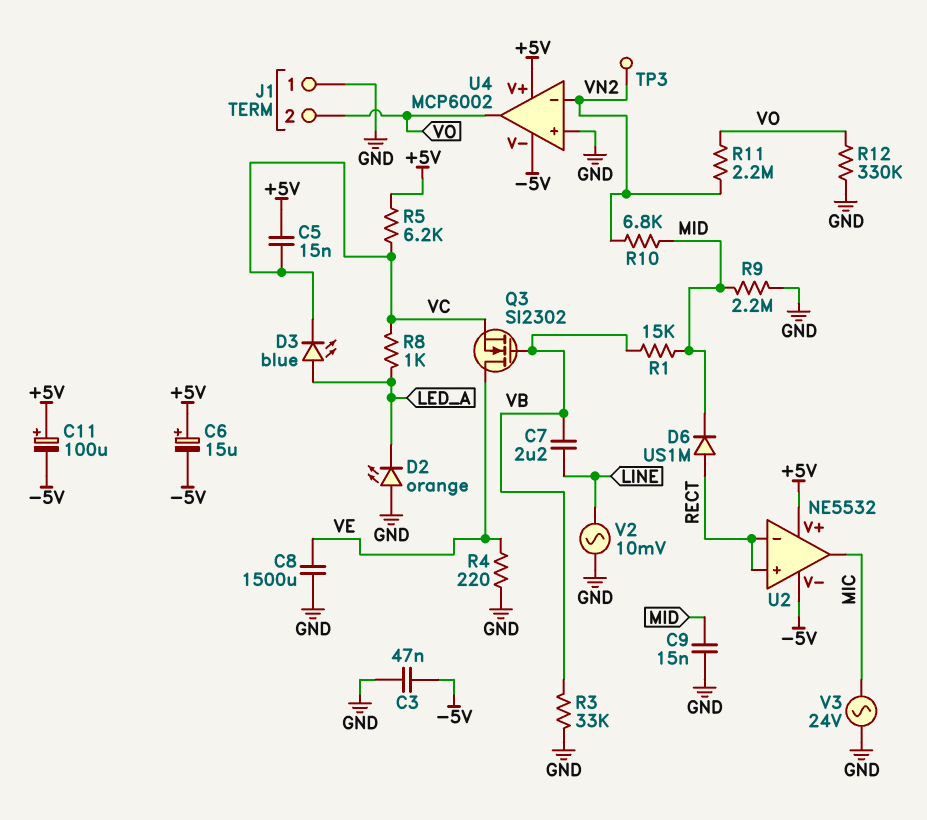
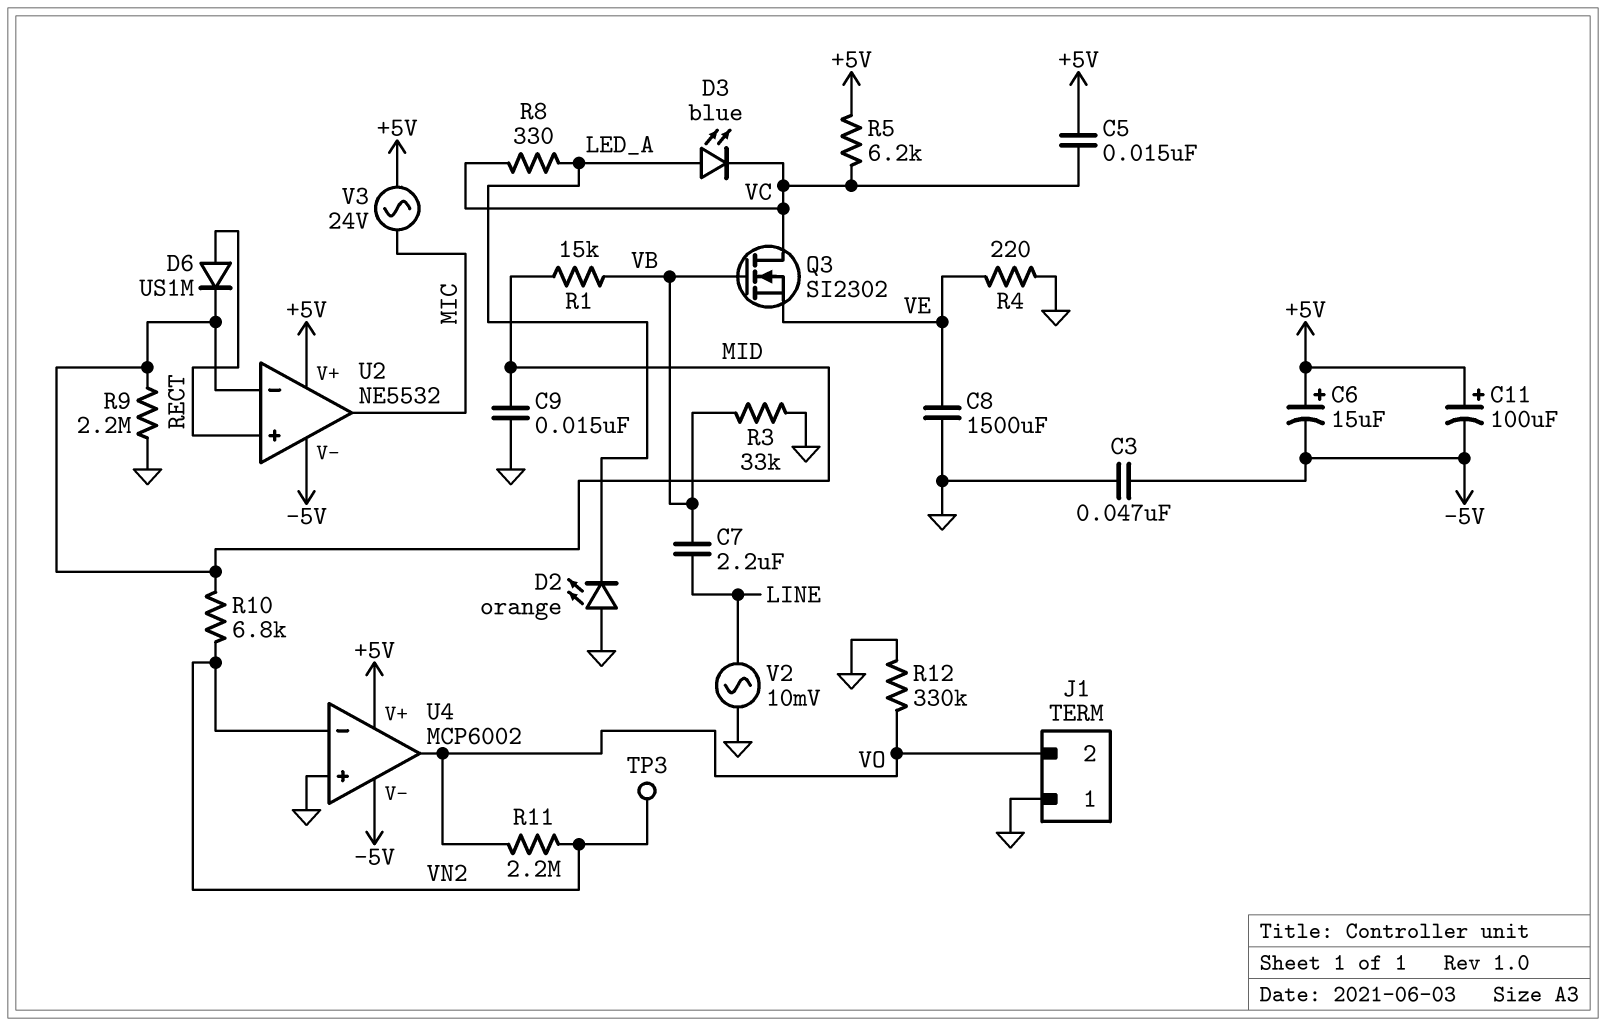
Q3: NMOS SI2302 (G VB, D VE, S VC) -> NMOS SI2302 (G VB, D VC, S VE)
R8: 1k (LED_A, VC) -> 330 (LED_A, VC)
U2 pin in-: RECT -> MID
V3: AC 24V (GND, MIC) -> AC 24V (+5V, MIC)

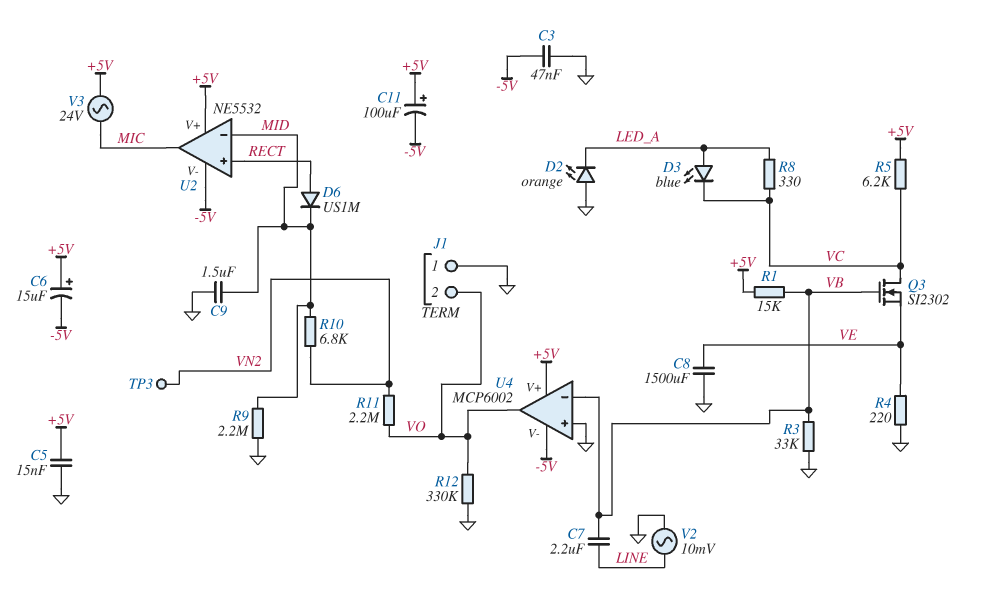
C5: 15nF (+5V, VC) -> 15nF (+5V, GND)
C9: 15nF (GND, MID) -> 1.5uF (GND, MID)
R1: 15k (MID, VB) -> 15k (+5V, VB)
U4 pin in-: VN2 -> VB

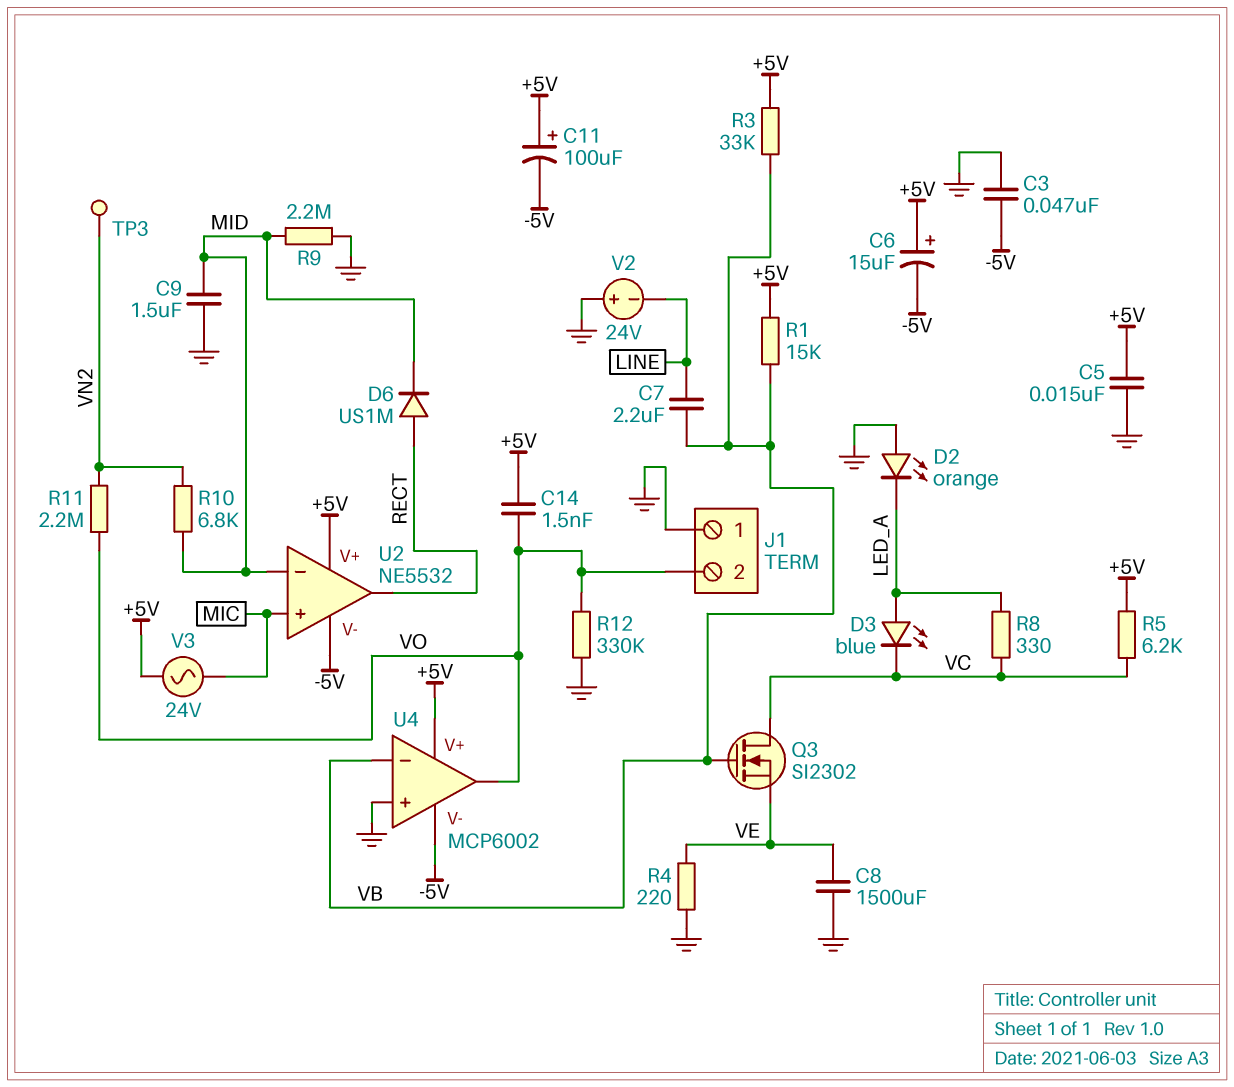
C14: none -> 1.5nF (+5V, VO)
R3: 33k (GND, VB) -> 33k (+5V, VB)
U2 pin in+: RECT -> MIC
U2 pin out: MIC -> RECT
V2: AC 10mV (GND, LINE) -> 24V (plus GND, minus LINE)

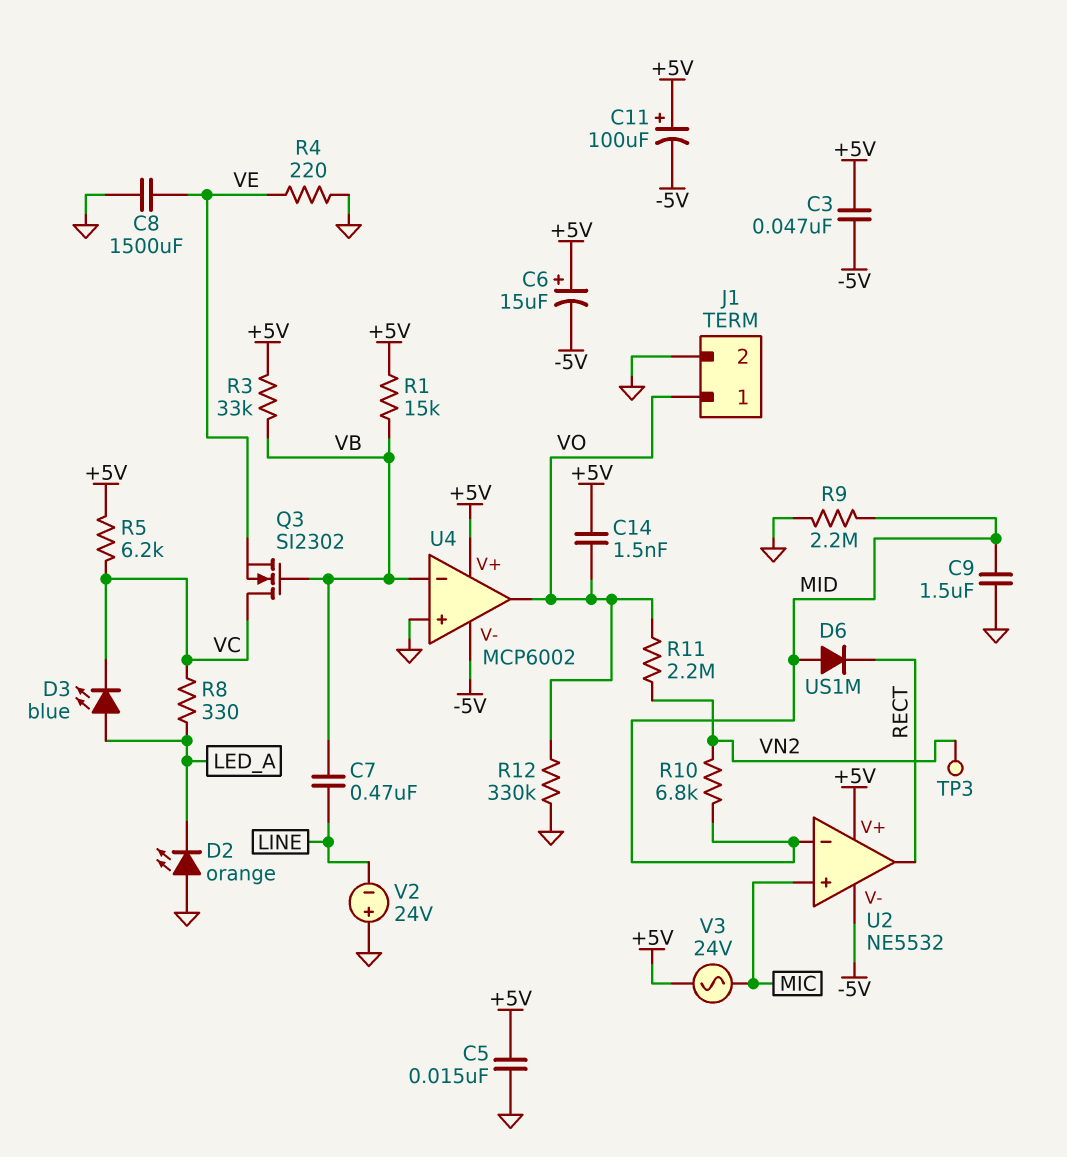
C3: 47nF (-5V, GND) -> 47nF (+5V, -5V)
C7: 2.2uF (LINE, VB) -> 470nF (LINE, VB)
D6: diode US1M (A RECT, K MID) -> diode US1M (A MID, K RECT)
J1 pin 1: GND -> VO
J1 pin 2: VO -> GND

